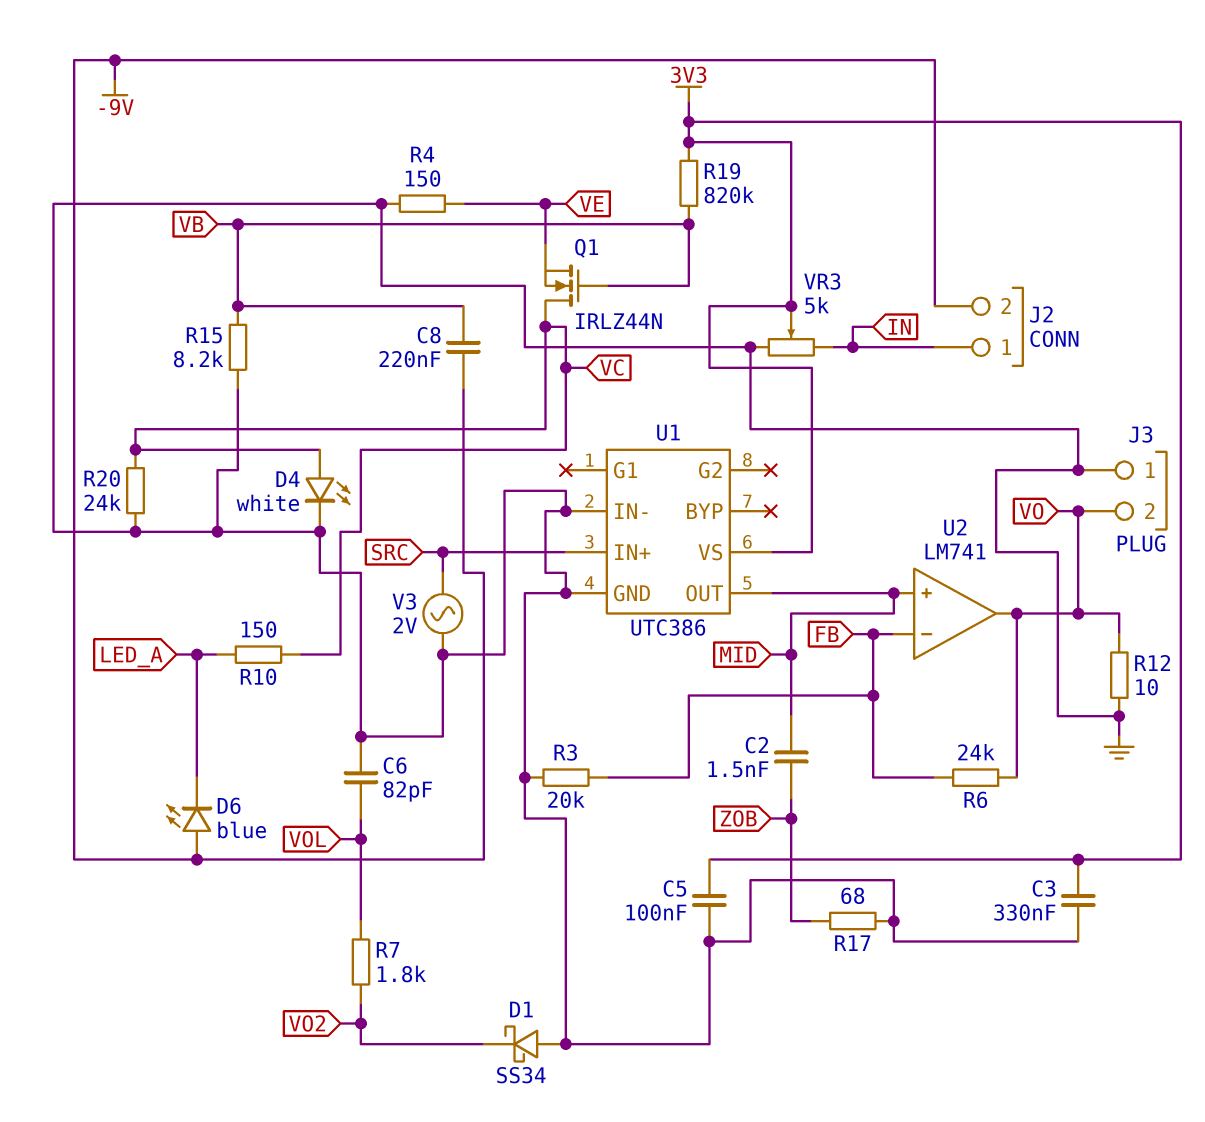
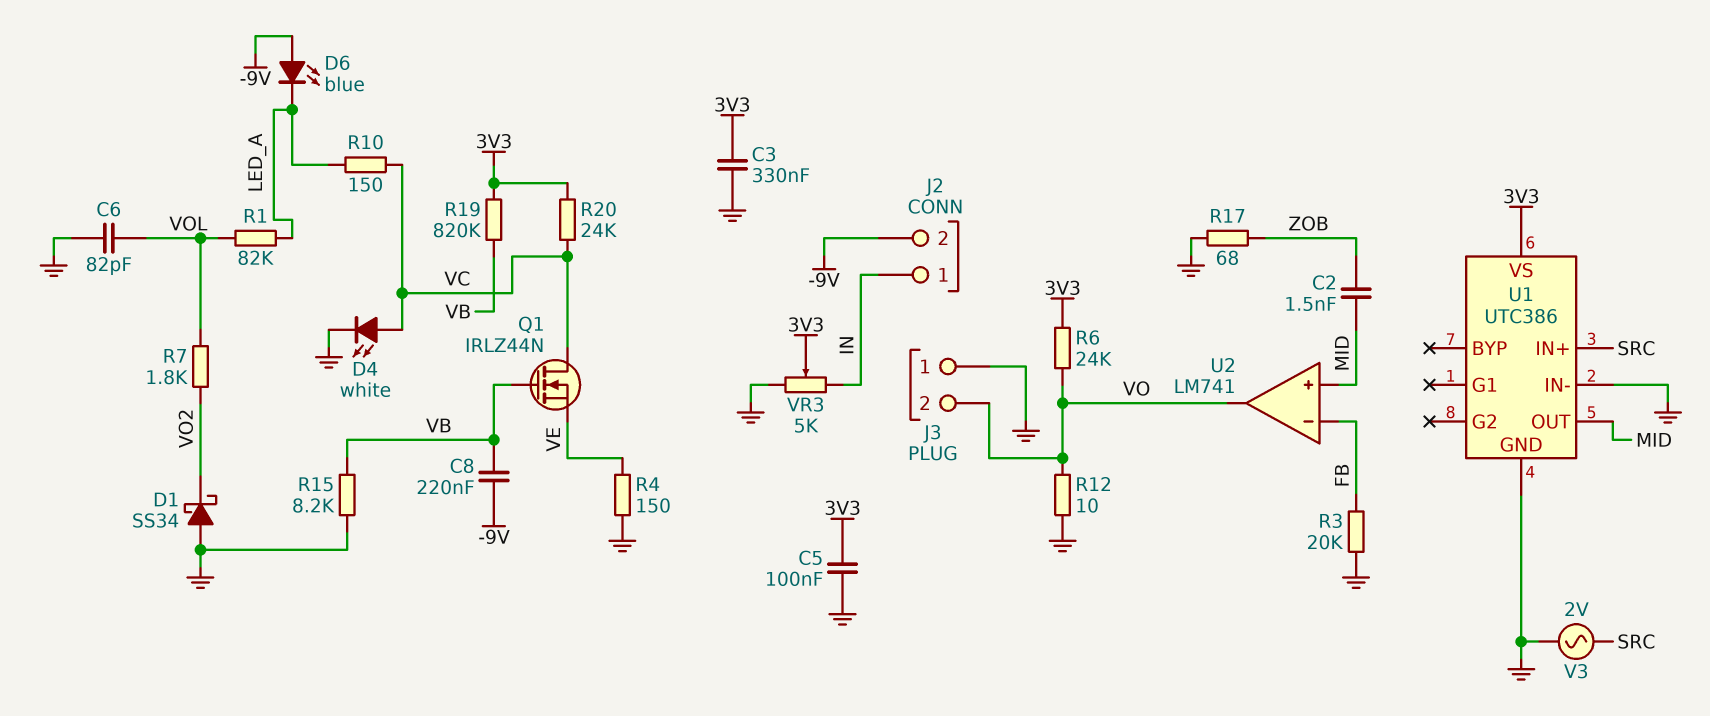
R1: none -> 82k (LED_A, VOL)
R6: 24k (FB, VO) -> 24k (3V3, VO)
R20: 24k (GND, VC) -> 24k (3V3, VC)

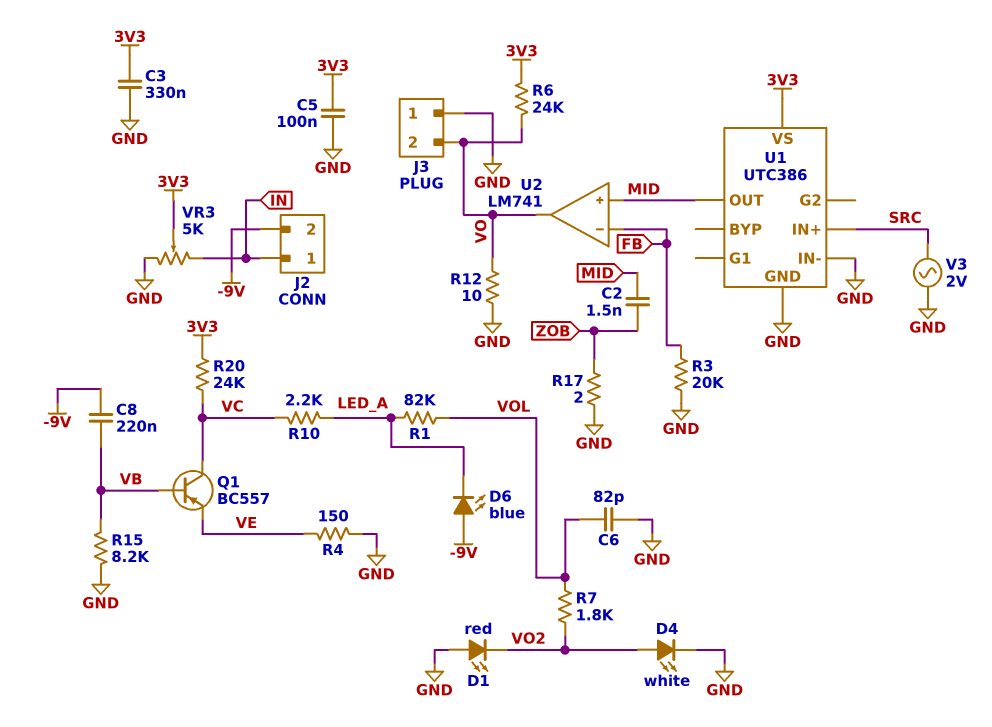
D1: schottky SS34 (A GND, K VO2) -> LED red (A GND, K VO2)
D4: LED white (A VC, K GND) -> LED white (A VO2, K GND)
Q1: NMOS IRLZ44N (G VB, D VC, S VE) -> PNP BC557 (B VB, C VC, E VE)
R10: 150 (LED_A, VC) -> 2.2k (LED_A, VC)
R17: 68 (GND, ZOB) -> 2 (GND, ZOB)
R19: 820k (3V3, VB) -> none

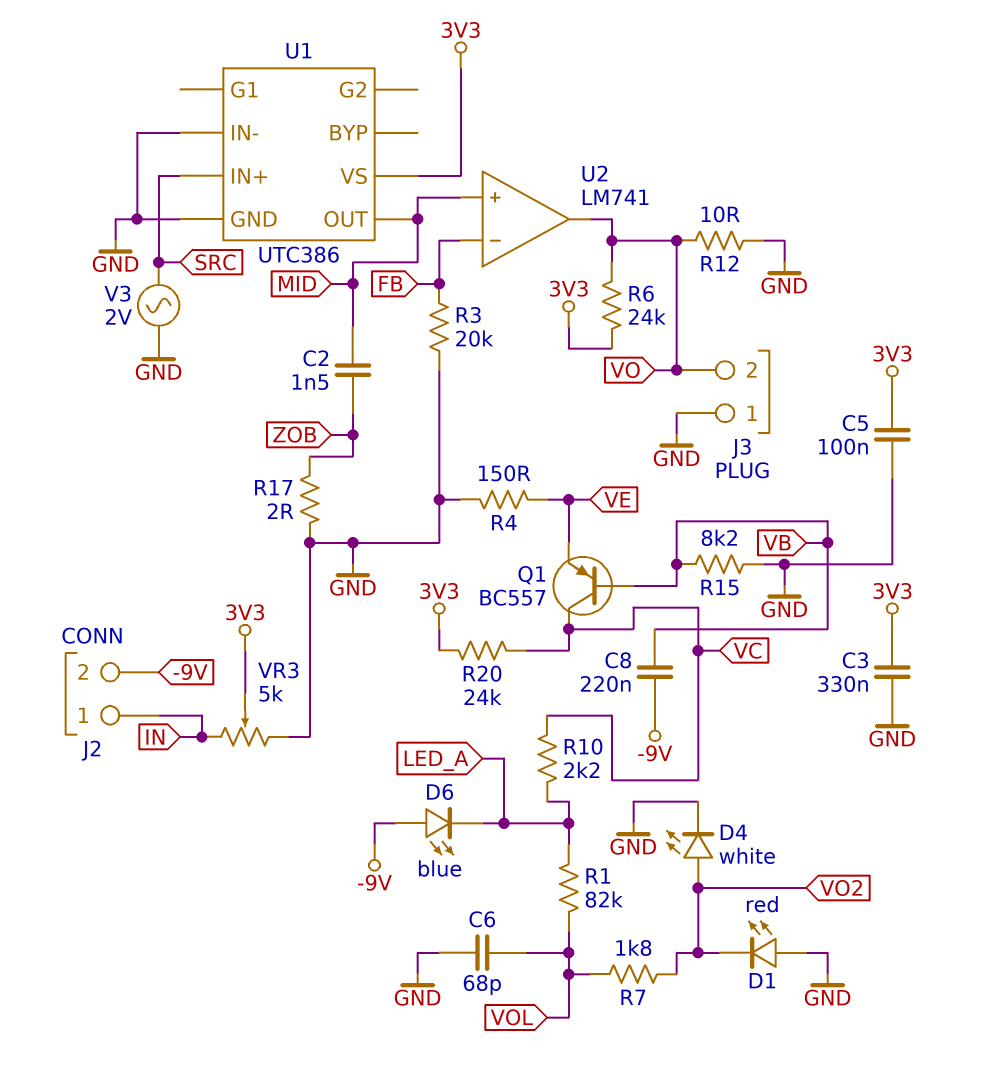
C6: 82pF (GND, VOL) -> 68pF (GND, VOL)

